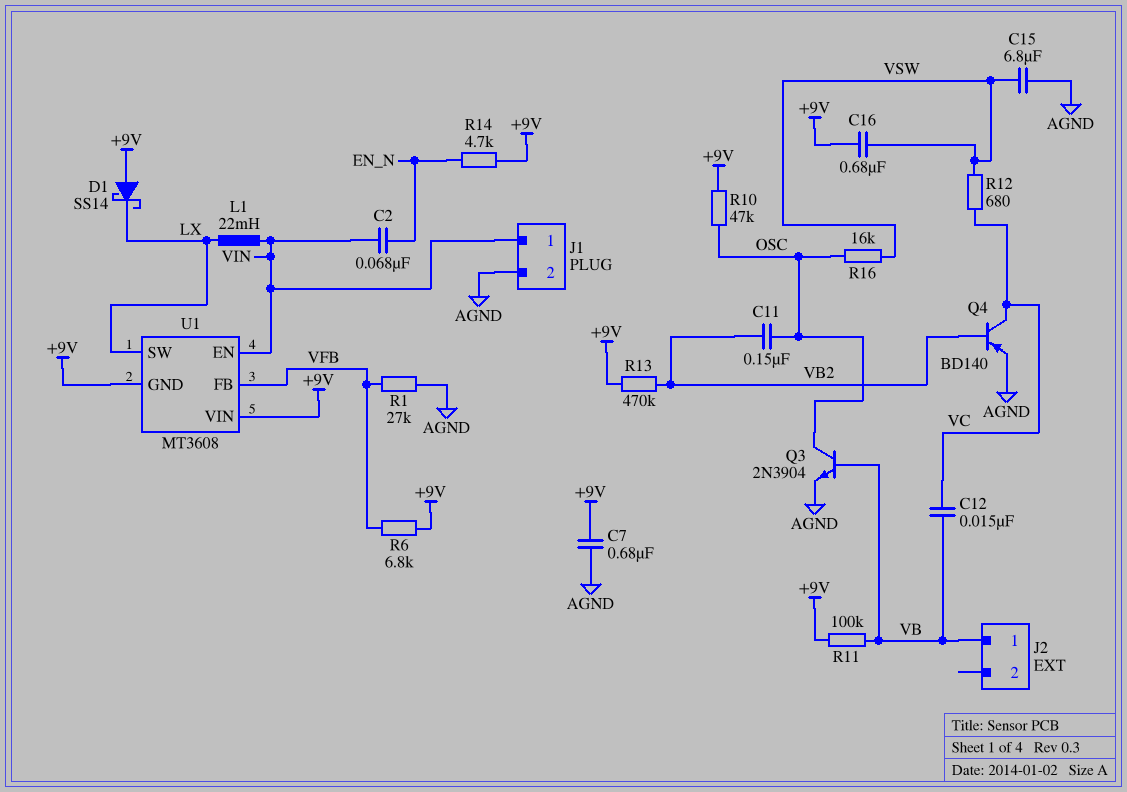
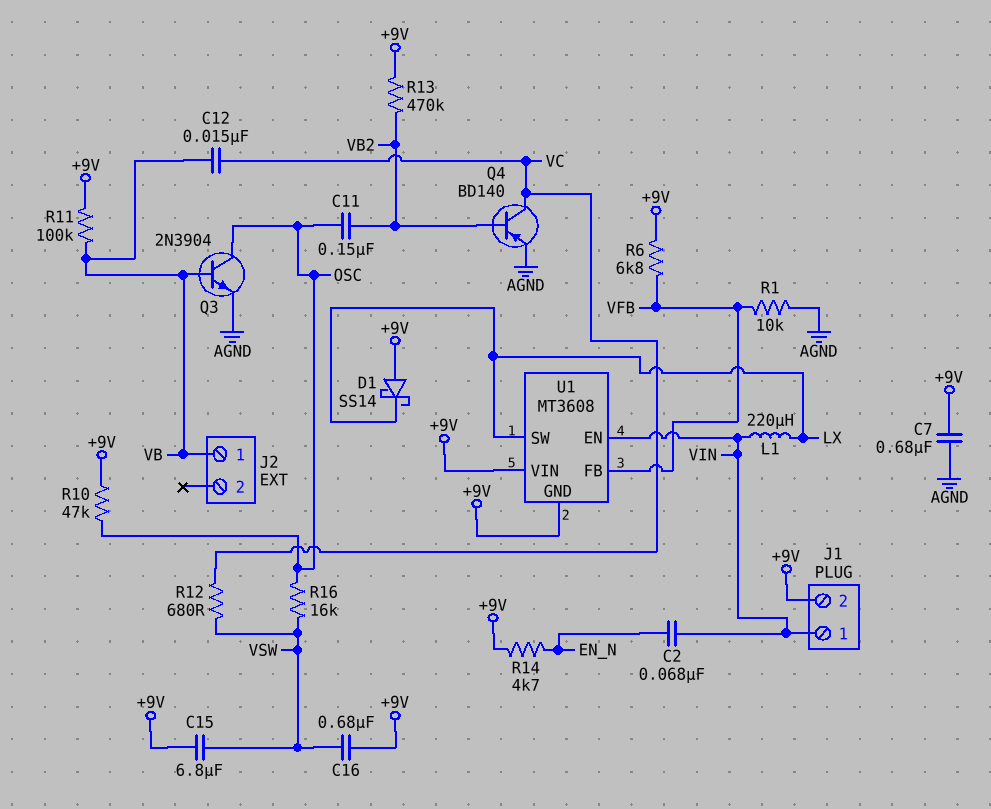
C15: 6.8uF (AGND, VSW) -> 6.8uF (+9V, VSW)
J1 pin 2: AGND -> +9V
L1: 22mH (LX, VIN) -> 220uH (LX, VIN)
R1: 27k (AGND, VFB) -> 10k (AGND, VFB)

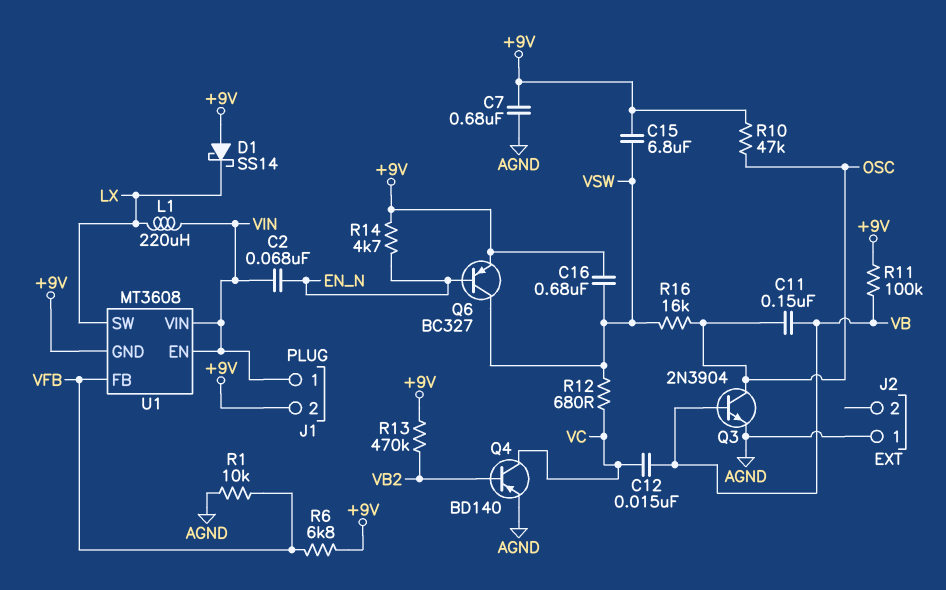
C11: 150nF (OSC, VB2) -> 150nF (OSC, VB)
J2 pin 1: VB -> AGND
Q6: none -> PNP BC327 (B EN_N, C VSW, E +9V)
U1 pin VIN: +9V -> VIN

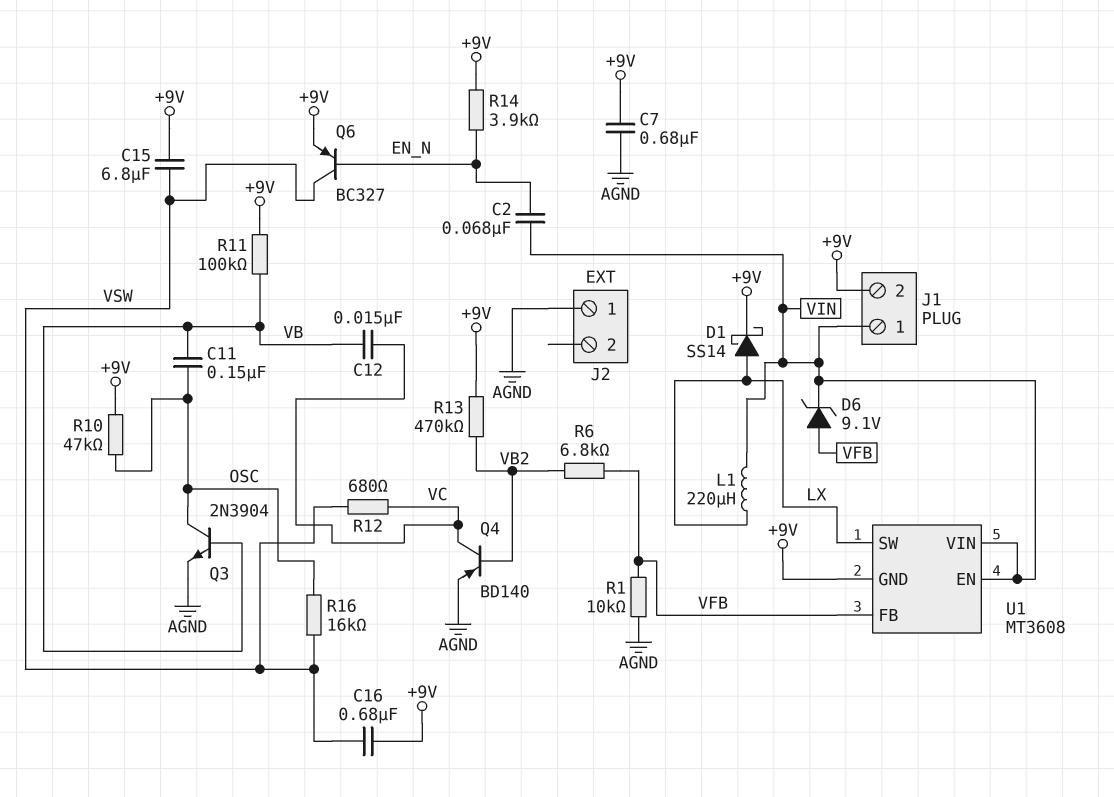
D1: schottky SS14 (A +9V, K LX) -> schottky SS14 (A LX, K +9V)
D6: none -> zener 9.1V (A VFB, K VIN)
R6: 6.8k (+9V, VFB) -> 6.8k (VB2, VFB)
R14: 4.7k (+9V, EN_N) -> 3.9k (+9V, EN_N)

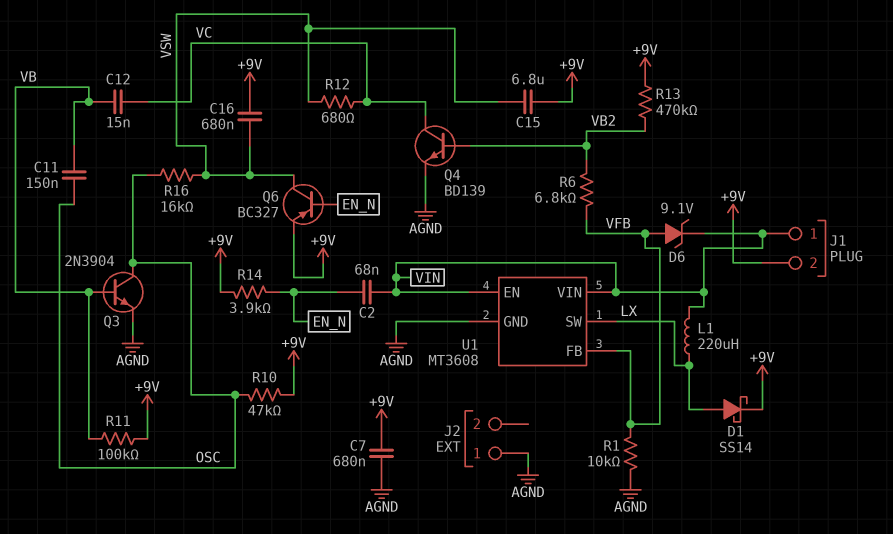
Q4: PNP BD140 (B VB2, C VC, E AGND) -> NPN BD139 (B VB2, C VC, E AGND)
U1 pin GND: +9V -> AGND

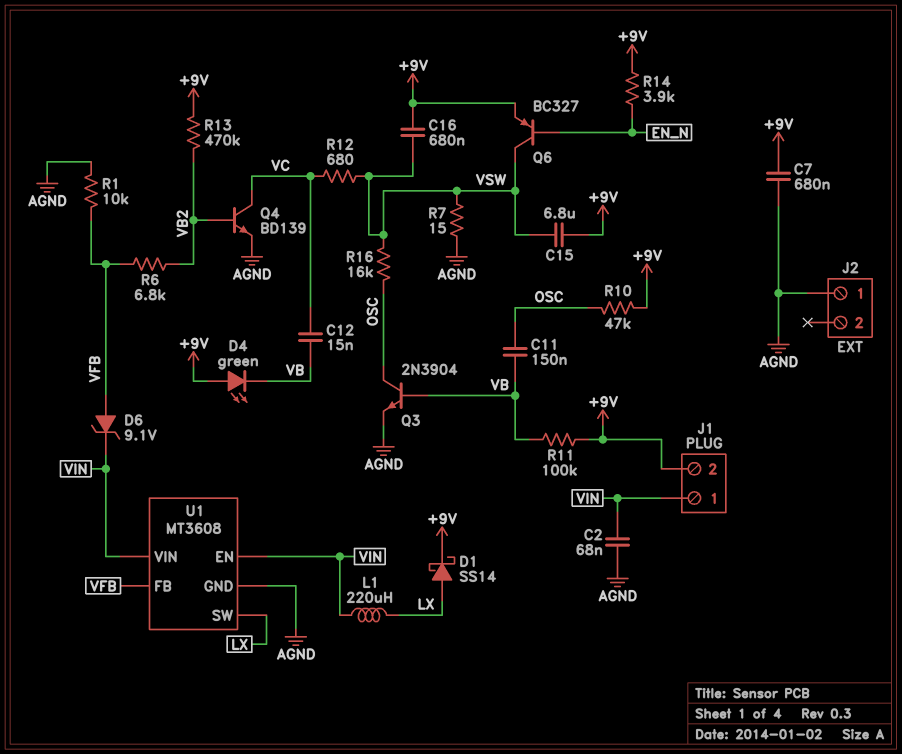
C2: 68nF (EN_N, VIN) -> 68nF (AGND, VIN)
D4: none -> LED green (A +9V, K VB)
R7: none -> 15 (AGND, VSW)

